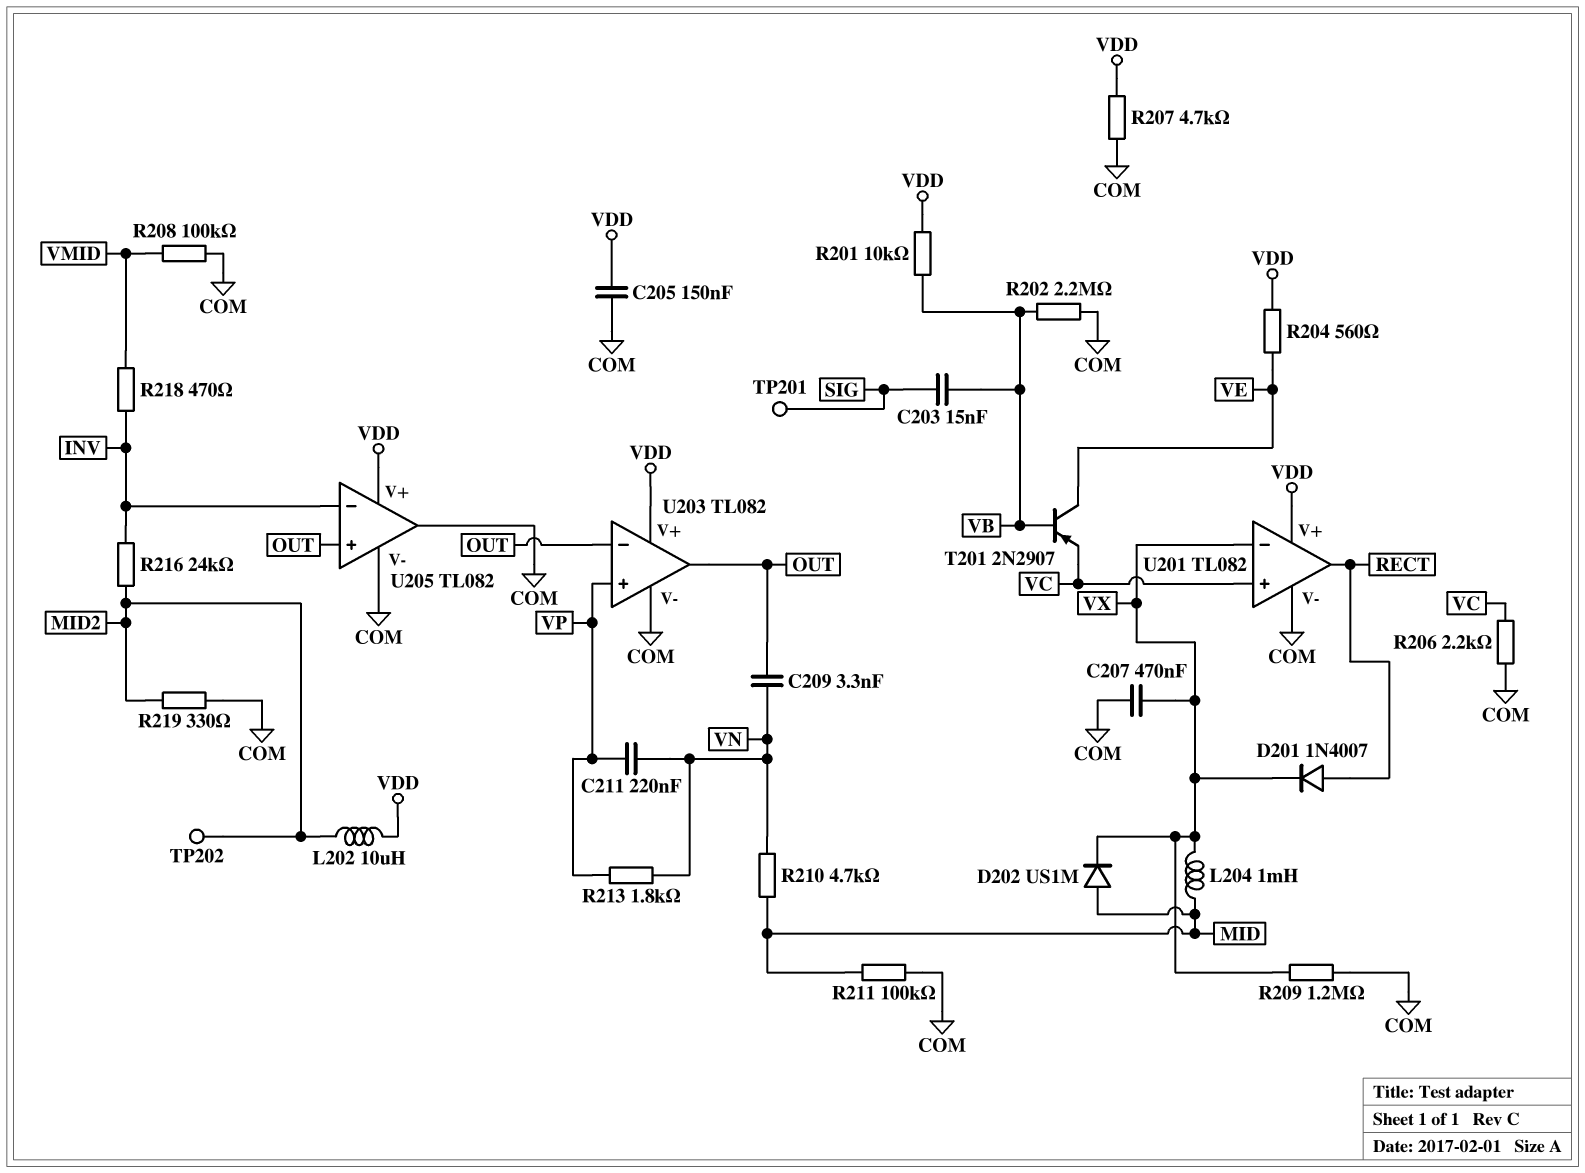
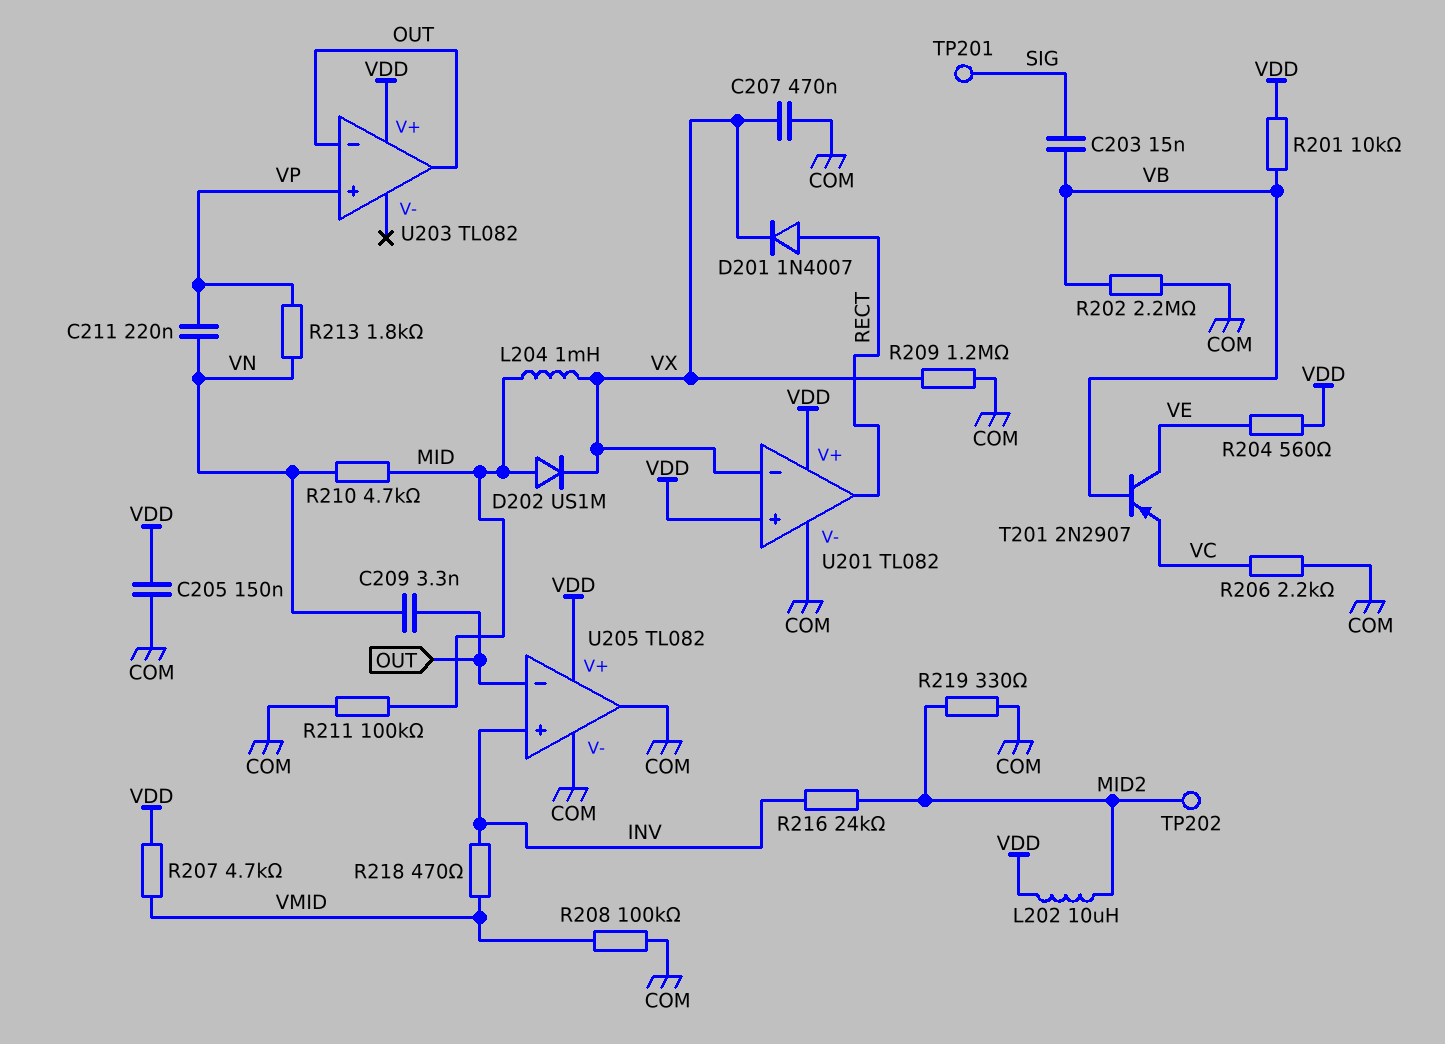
R207: 4.7k (COM, VDD) -> 4.7k (VDD, VMID)
U201 pin in+: VC -> VDD
U203 pin V-: COM -> none
U205 pin in+: OUT -> INV
U205 pin in-: INV -> OUT

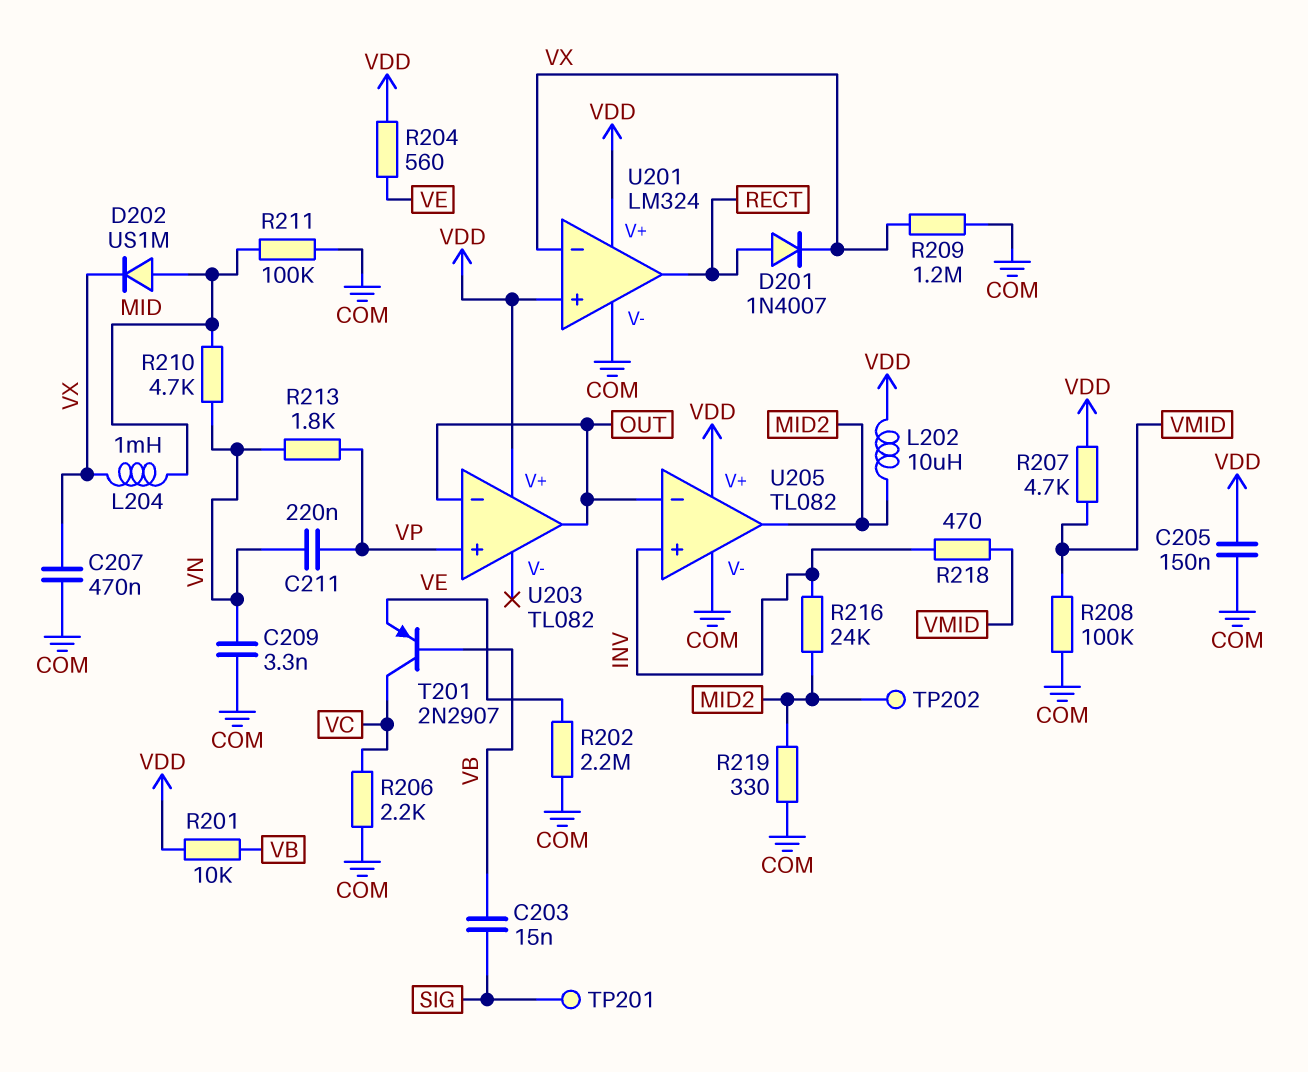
C209: 3.3nF (OUT, VN) -> 3.3nF (COM, VN)
R202: 2.2M (COM, VB) -> 2.2M (COM, VE)
T201: PNP 2N2907 (B VB, C VE, E VC) -> PNP 2N2907 (B VB, C VC, E VE)
U201: TL082 -> LM324
U205 pin out: COM -> MID2

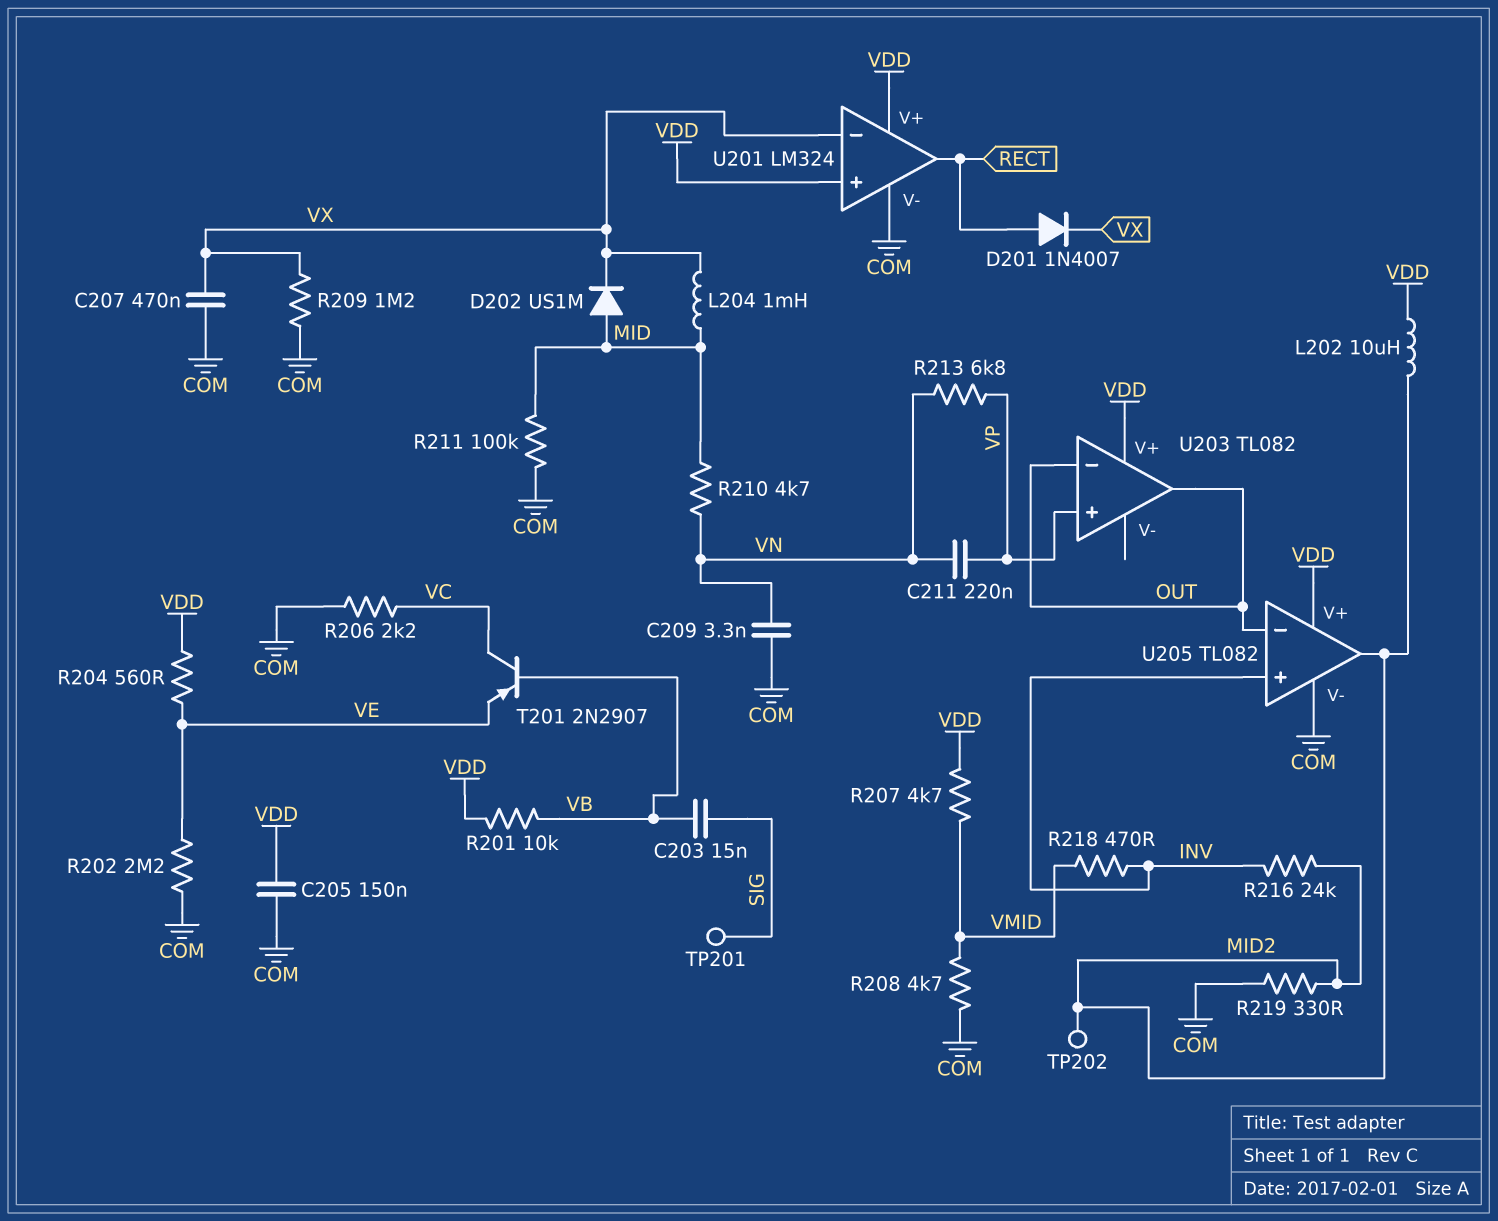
R208: 100k (COM, VMID) -> 4.7k (COM, VMID)
R213: 1.8k (VN, VP) -> 6.8k (VN, VP)

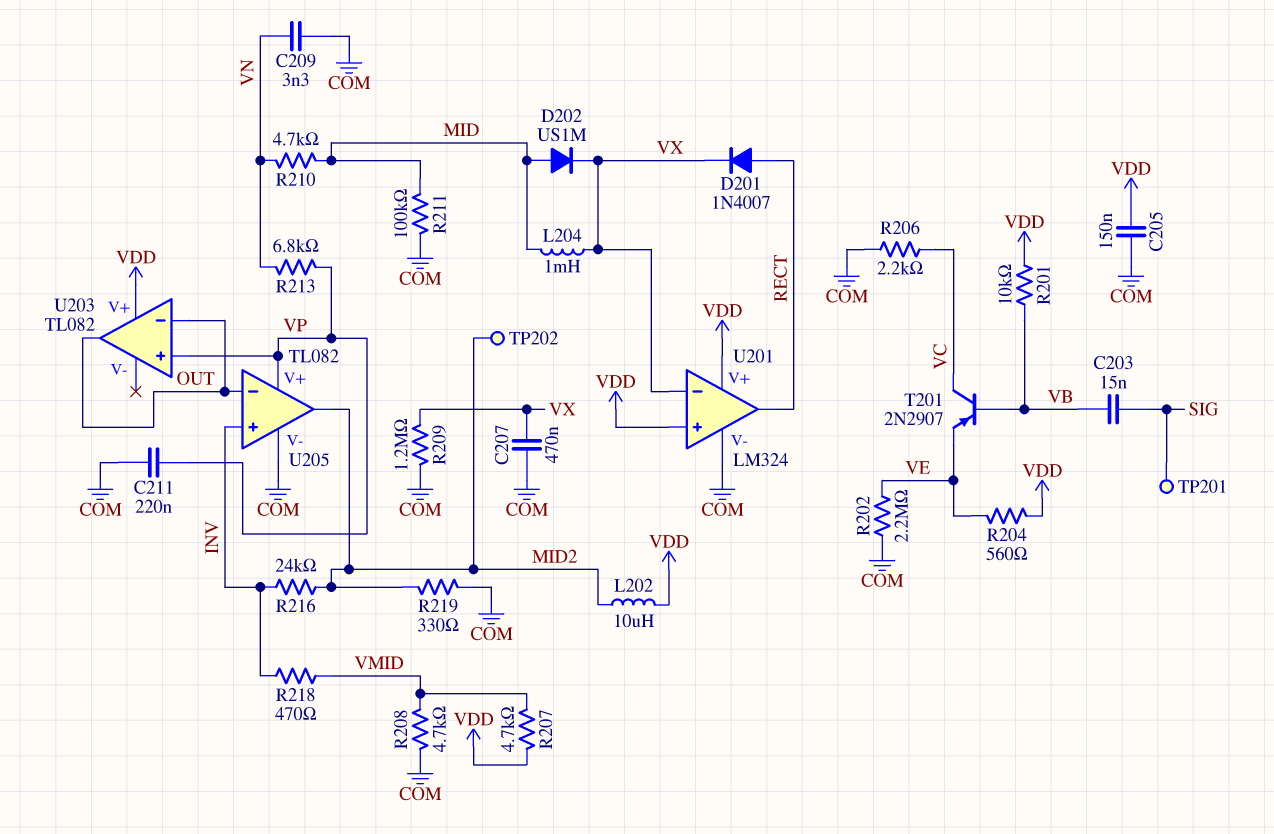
C211: 220nF (VN, VP) -> 220nF (COM, VP)
U205 pin V+: VDD -> VP

